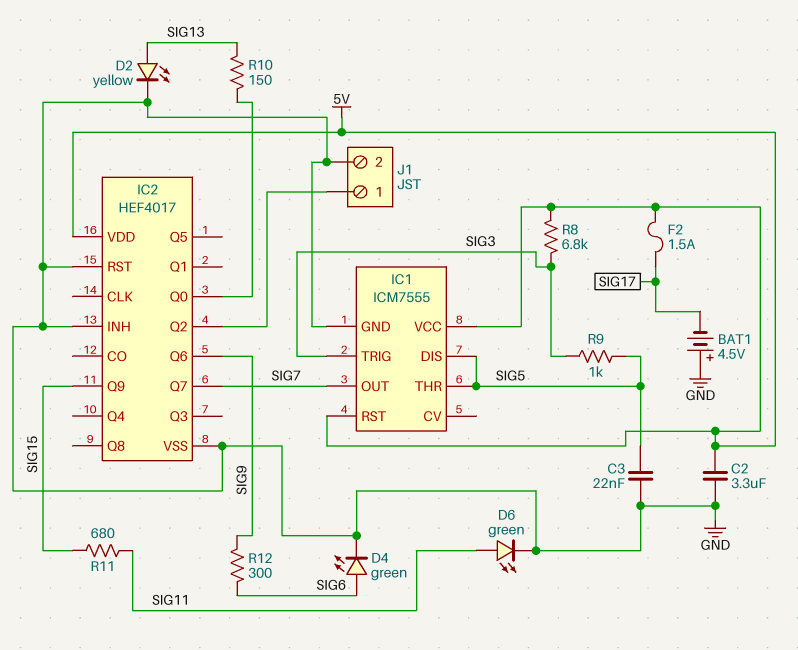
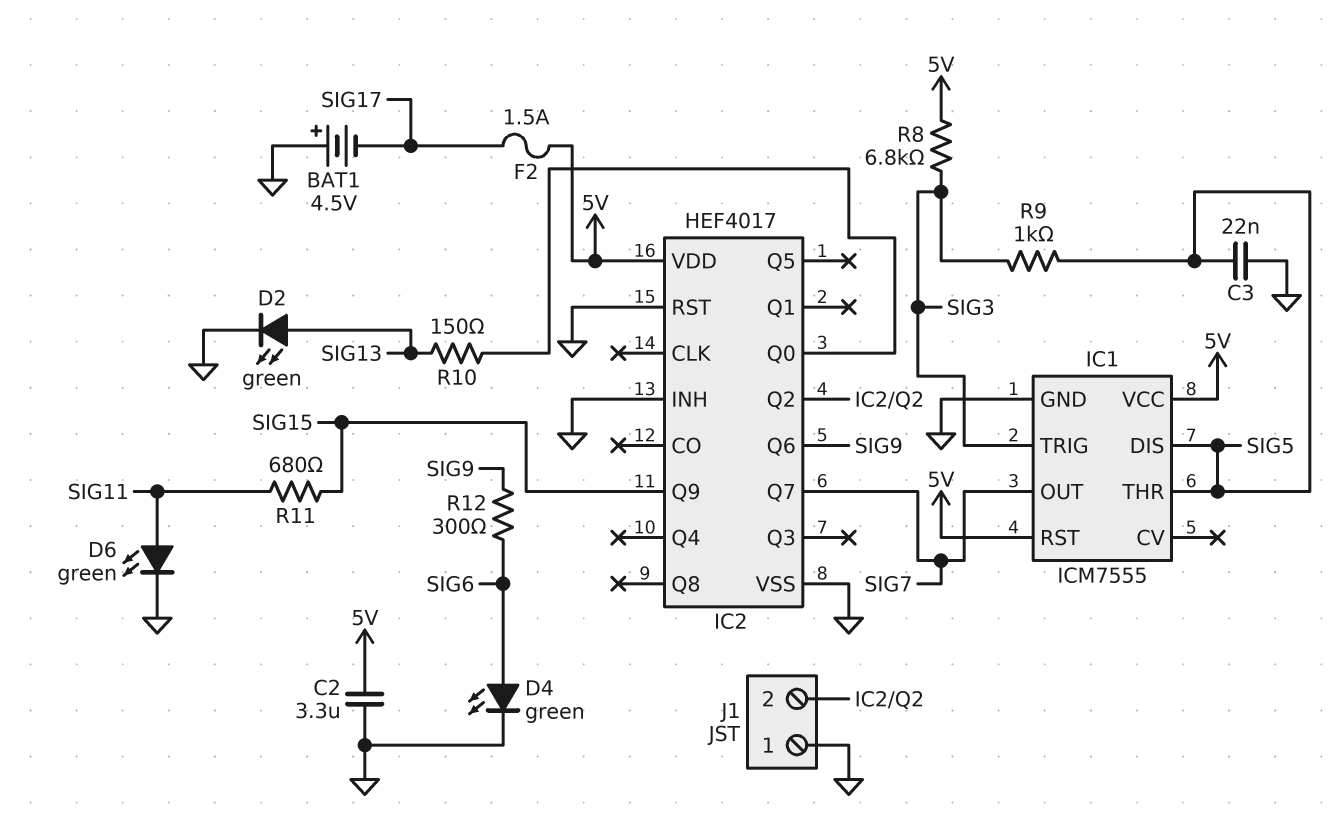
D2: LED yellow (A SIG13, K GND) -> LED green (A SIG13, K GND)
J1 pin 1: IC2/Q2 -> GND
J1 pin 2: GND -> IC2/Q2

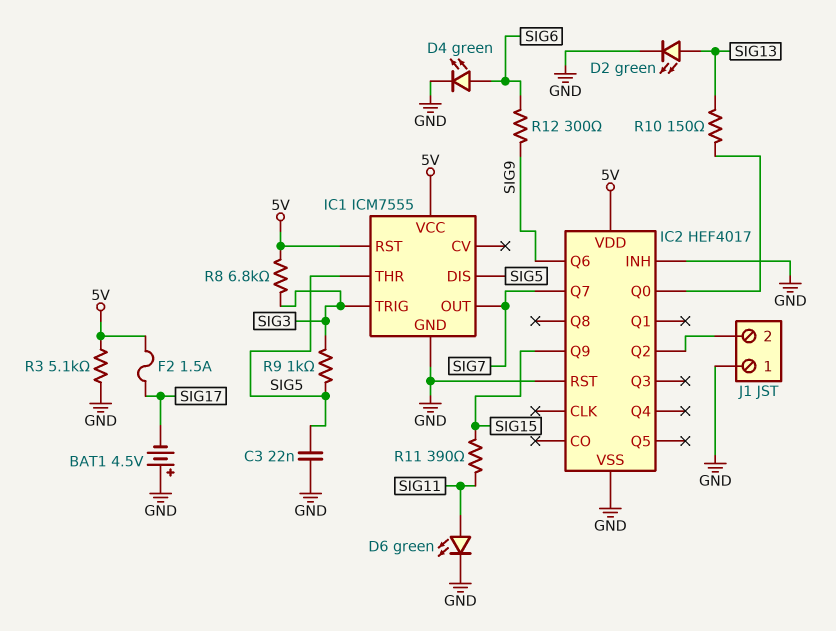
C2: 3.3uF (5V, GND) -> none
R3: none -> 5.1k (5V, GND)
R11: 680 (SIG11, SIG15) -> 390 (SIG11, SIG15)

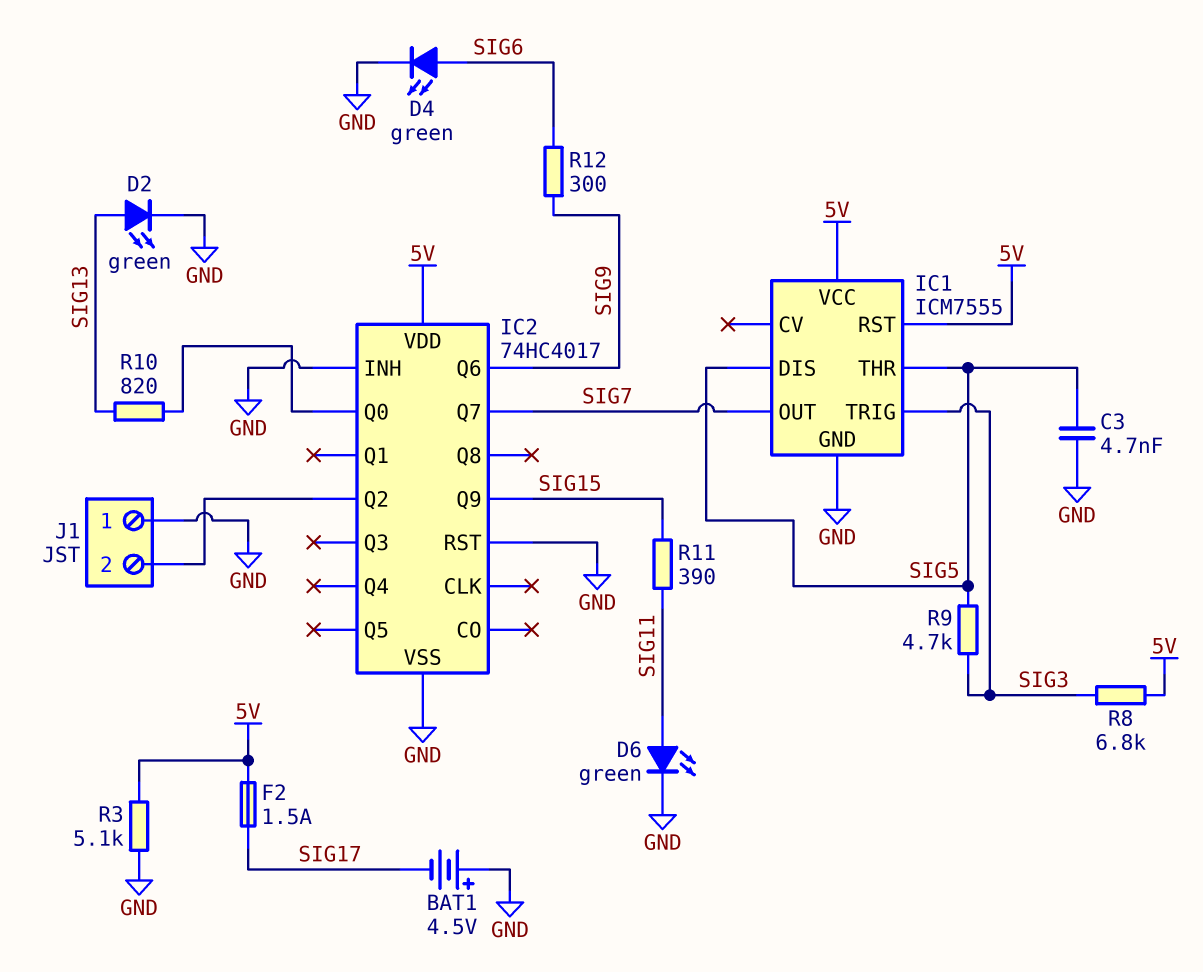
C3: 22nF (GND, SIG5) -> 4.7nF (GND, SIG5)
IC2: HEF4017 -> 74HC4017
R9: 1k (SIG3, SIG5) -> 4.7k (SIG3, SIG5)
R10: 150 (IC2/Q0, SIG13) -> 820 (IC2/Q0, SIG13)

